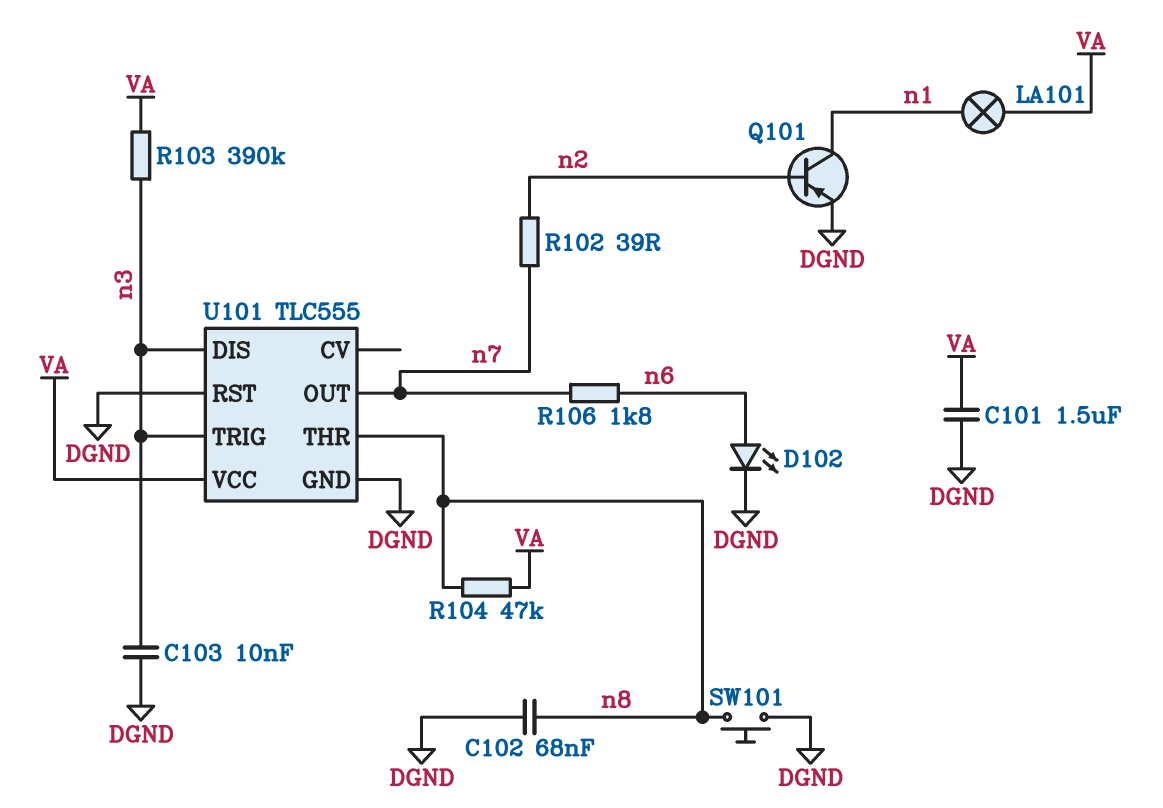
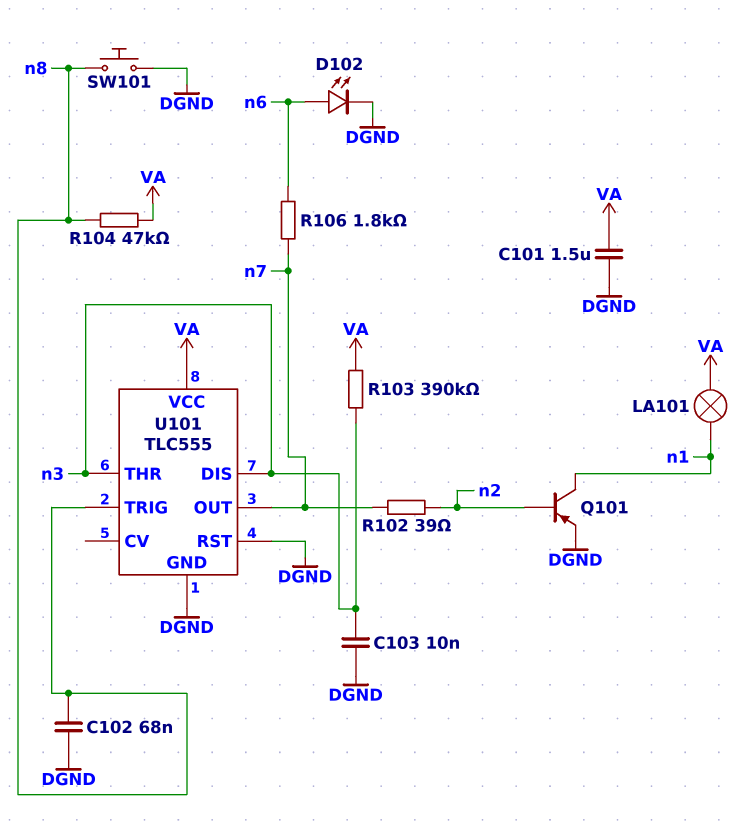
U101 pin THR: n8 -> n3
U101 pin TRIG: n3 -> n8

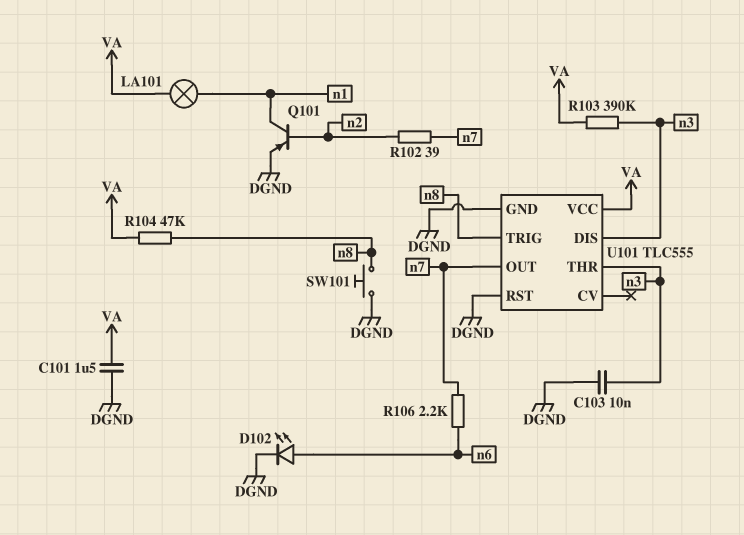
C102: 68nF (DGND, n8) -> none
R106: 1.8k (n6, n7) -> 2.2k (n6, n7)

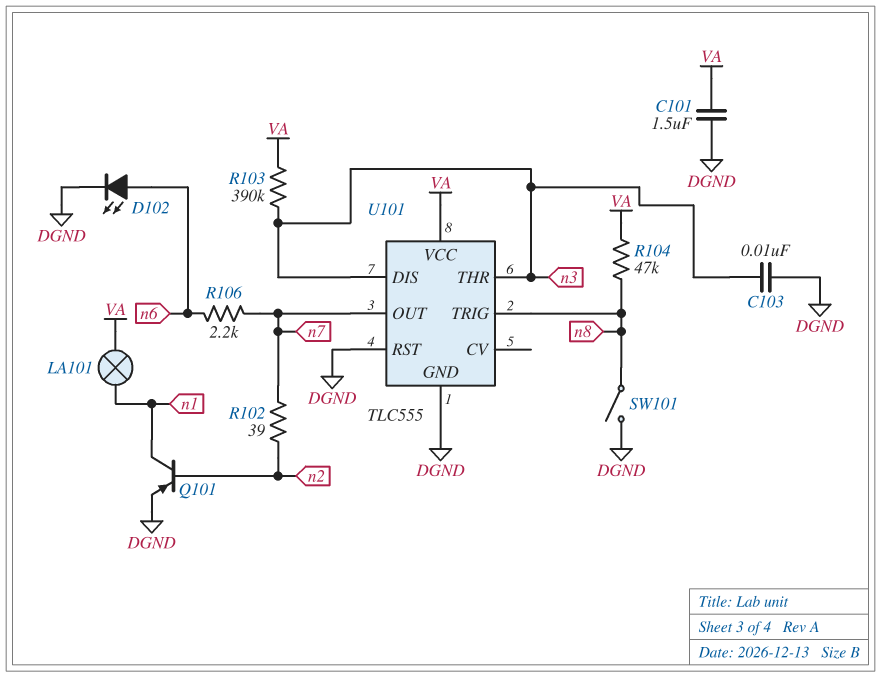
SW101: button (DGND, n8) -> switch (DGND, n8)

